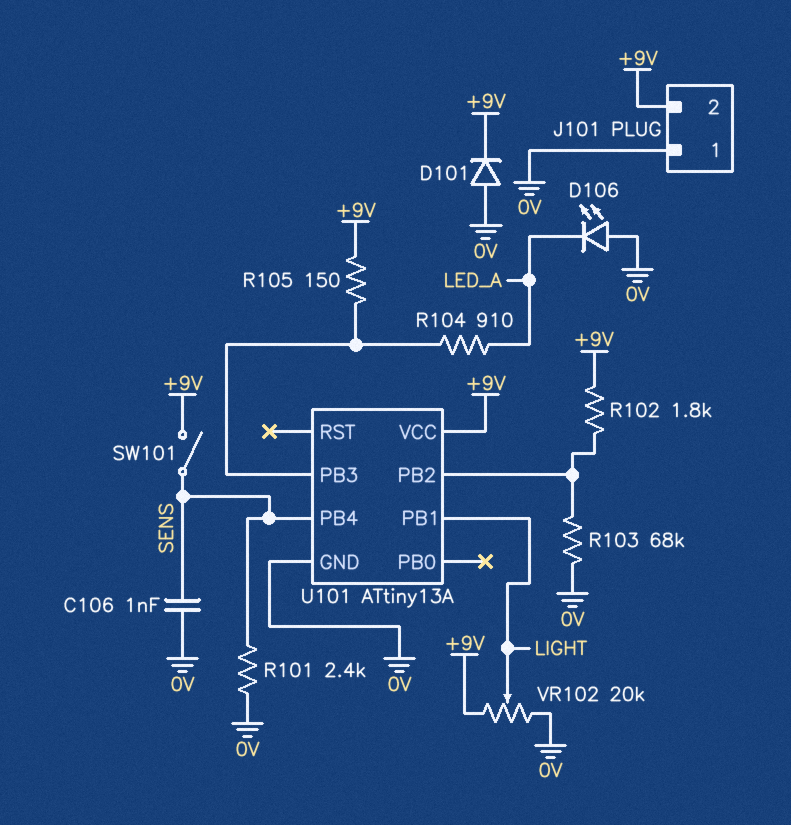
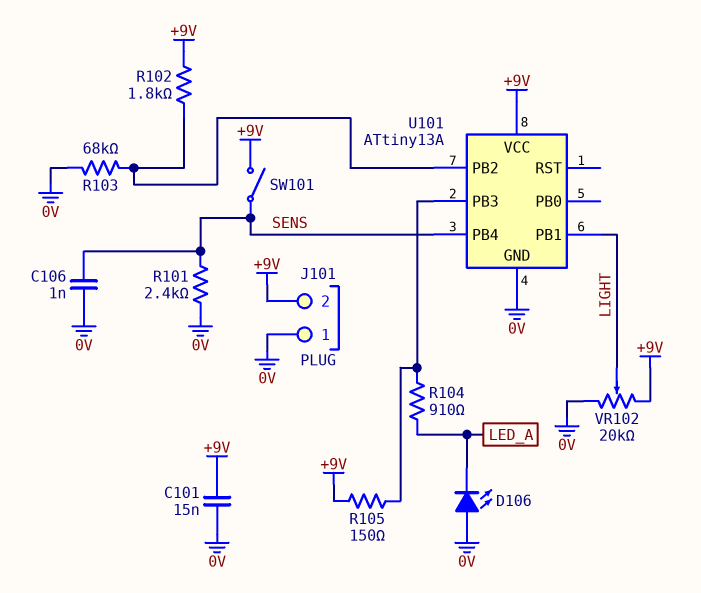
C101: none -> 15nF (+9V, 0V)
D101: diode (A 0V, K +9V) -> none

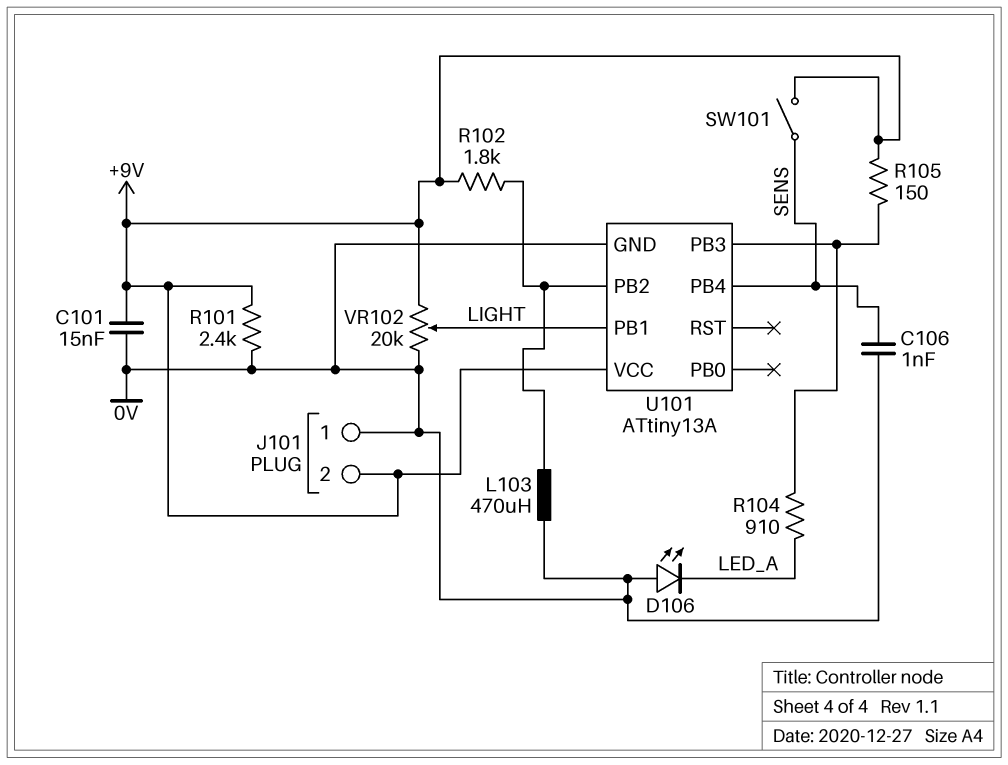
L103: none -> 470uH (0V, U101/PB2)
R101: 2.4k (0V, SENS) -> 2.4k (+9V, 0V)
R103: 68k (0V, U101/PB2) -> none

